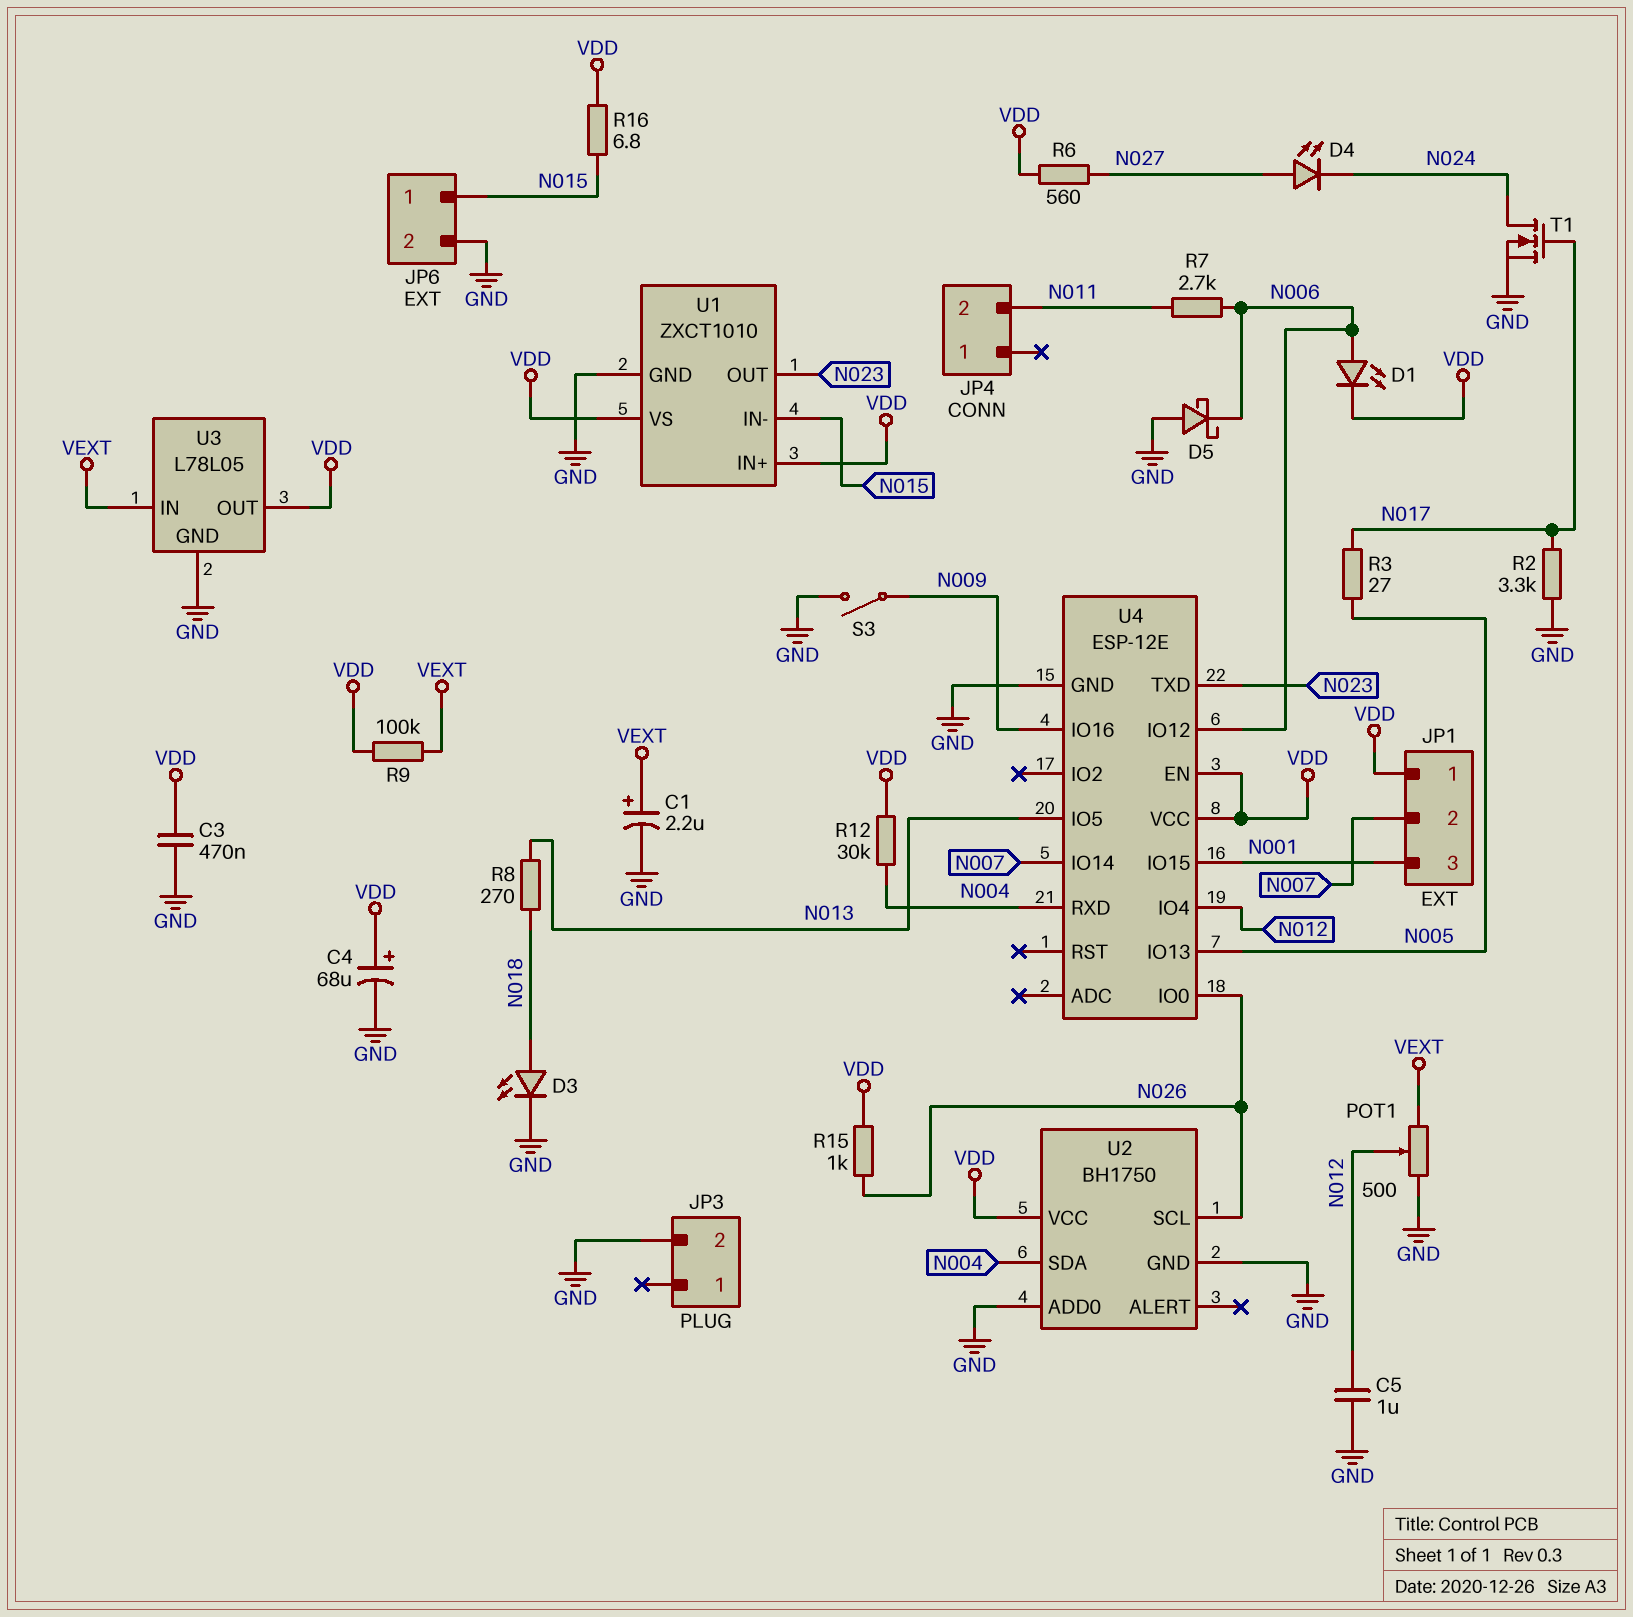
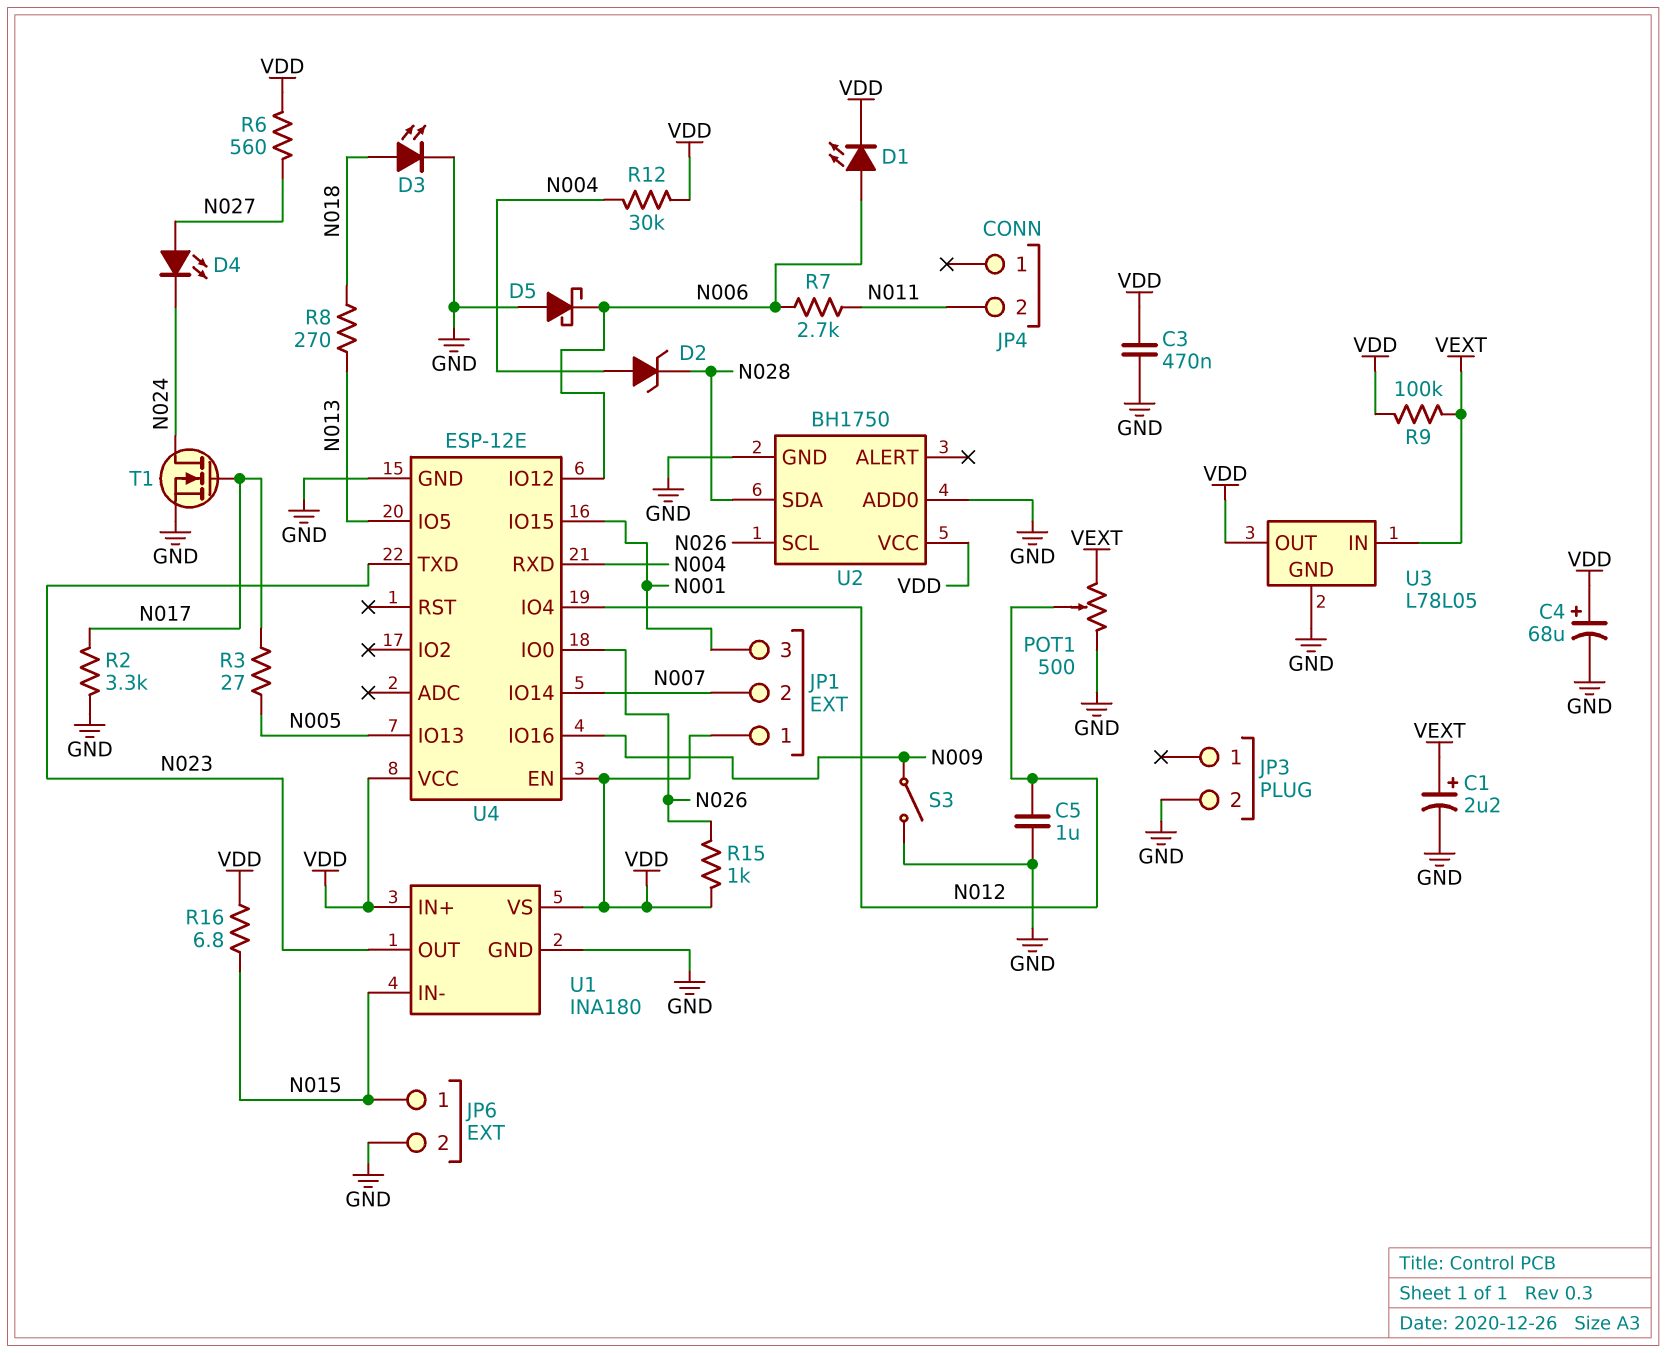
D2: none -> zener (A N004, K N028)
U1: ZXCT1010 -> INA180
U2 pin SDA: N004 -> N028

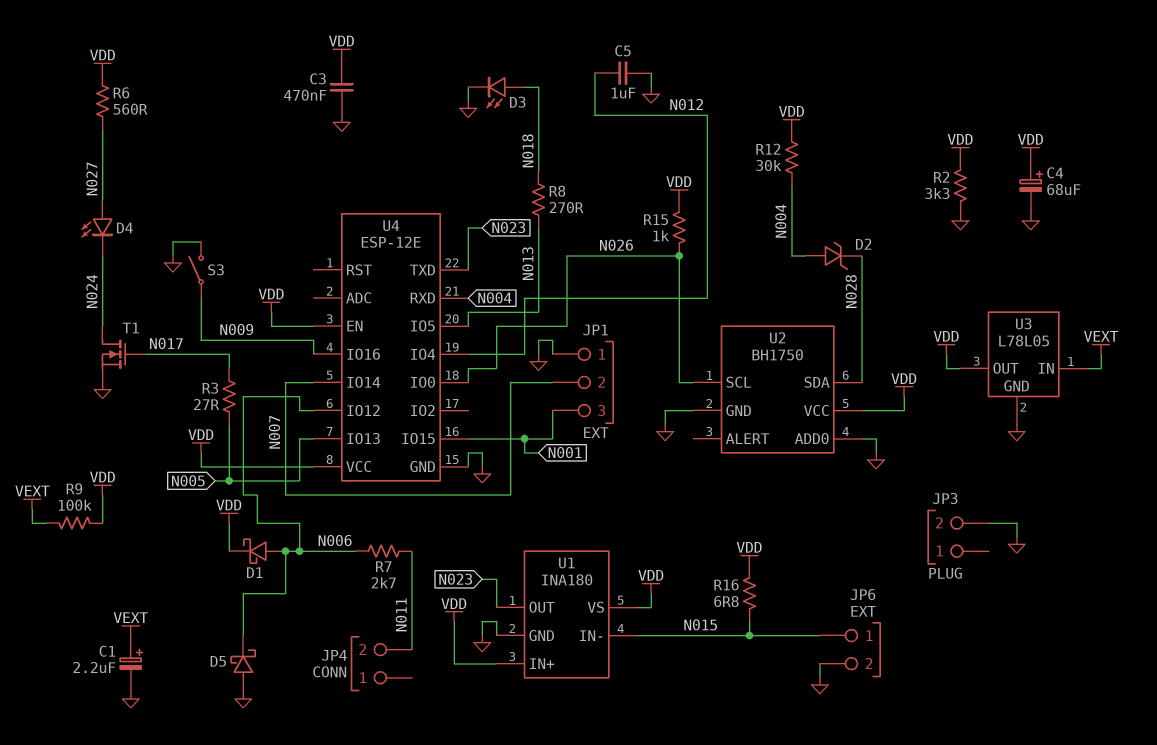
D1: LED (A N006, K VDD) -> schottky (A N006, K VDD)
JP1 pin 1: VDD -> GND
POT1: 500 (GND, VEXT, wiper N012) -> none
R2: 3.3k (GND, N017) -> 3.3k (GND, VDD)

